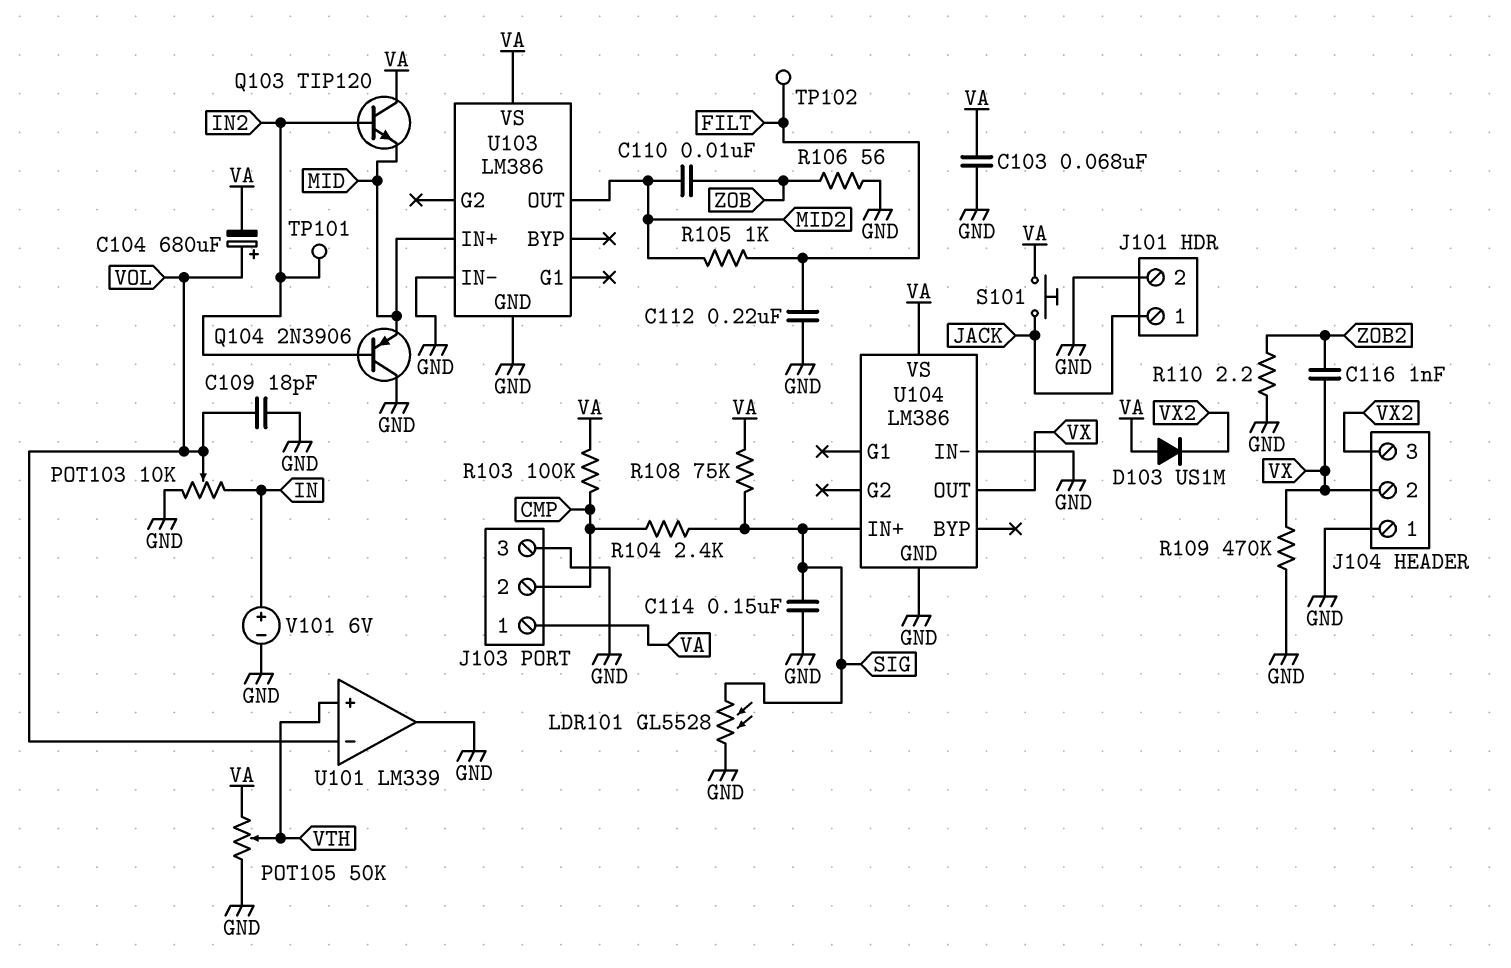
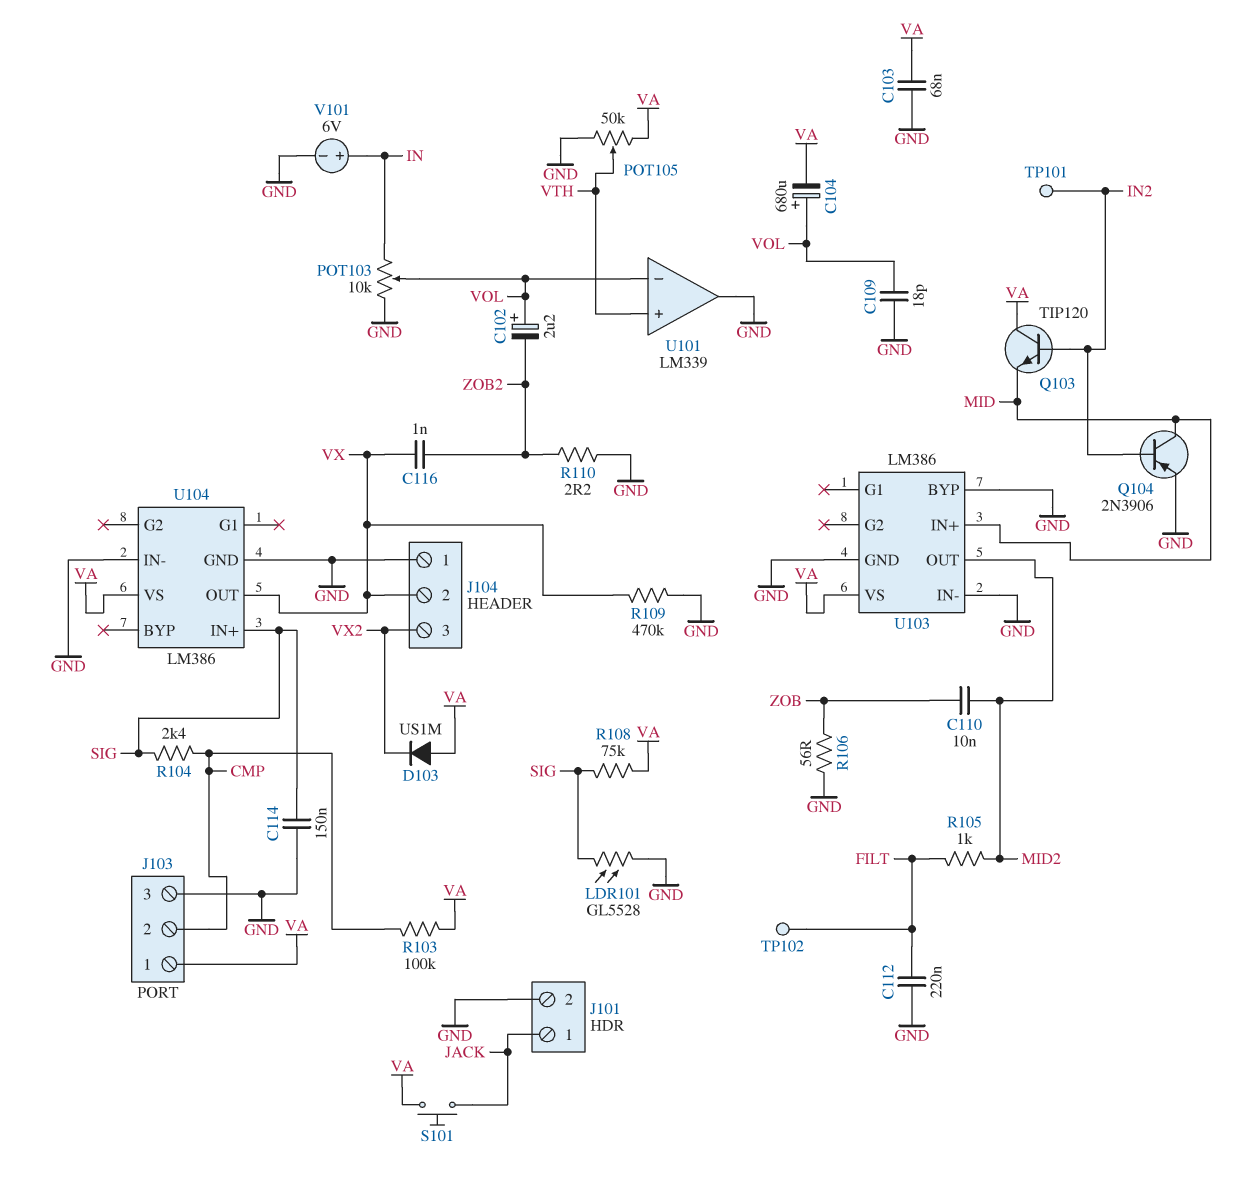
C102: none -> 2.2uF (plus VOL, minus ZOB2)
Q104: PNP 2N3906 (B IN2, C GND, E MID) -> PNP 2N3906 (B IN2, C MID, E GND)
U103 pin BYP: none -> GND

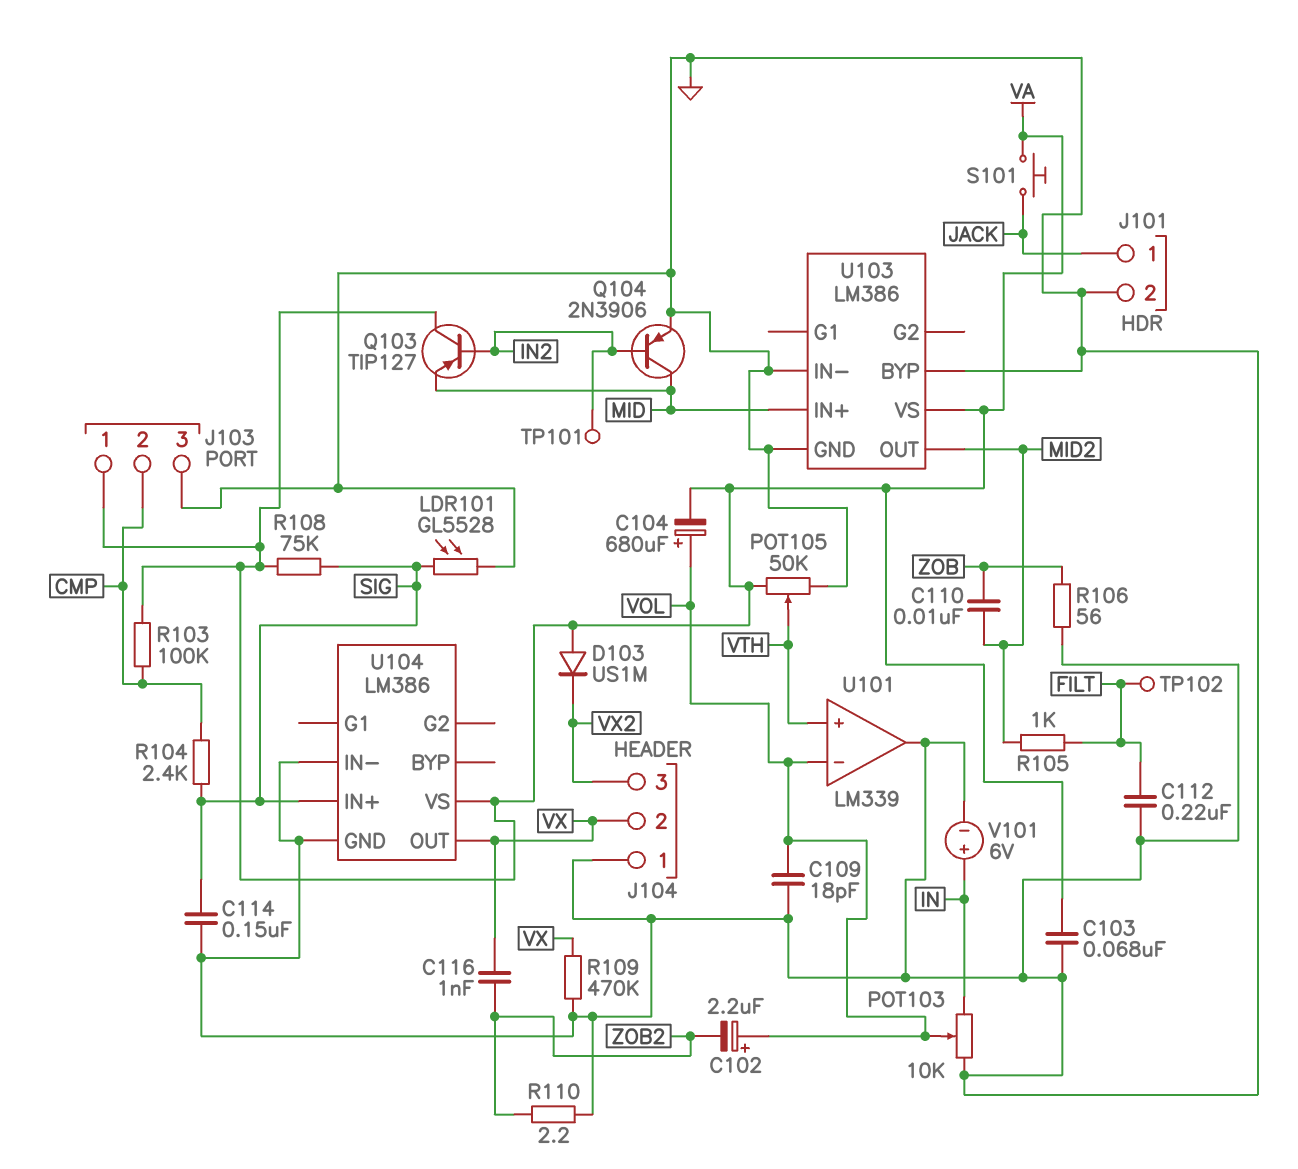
Q103: NPN TIP120 (B IN2, C VA, E MID) -> PNP TIP127 (B IN2, C VA, E MID)

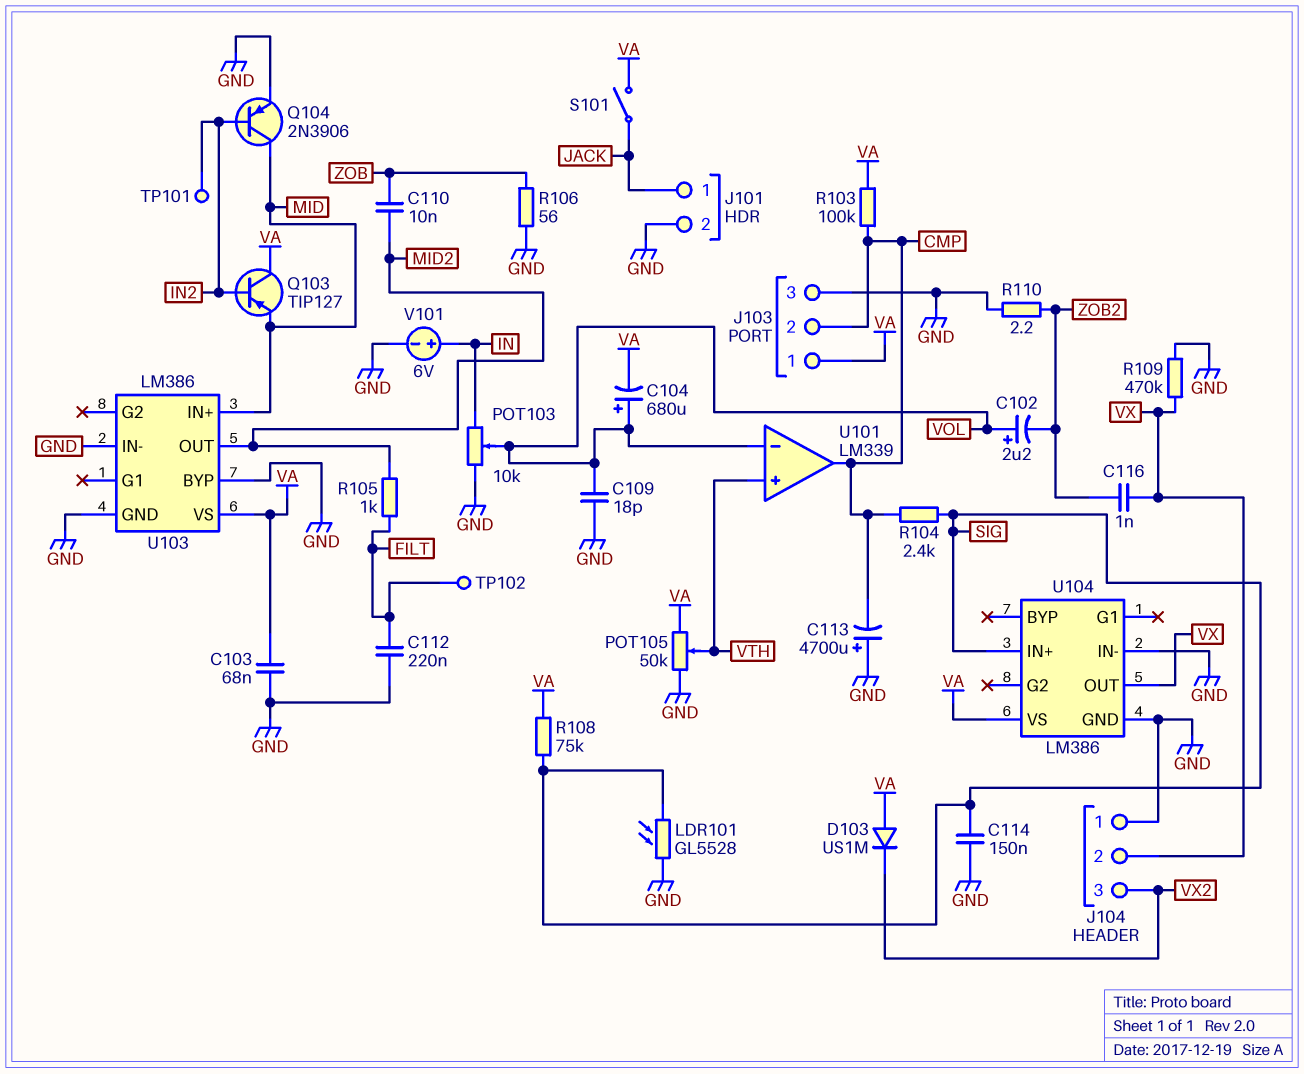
C113: none -> 4700uF (plus GND, minus CMP)
S101: button (JACK, VA) -> switch (JACK, VA)
U101 pin out: GND -> CMP

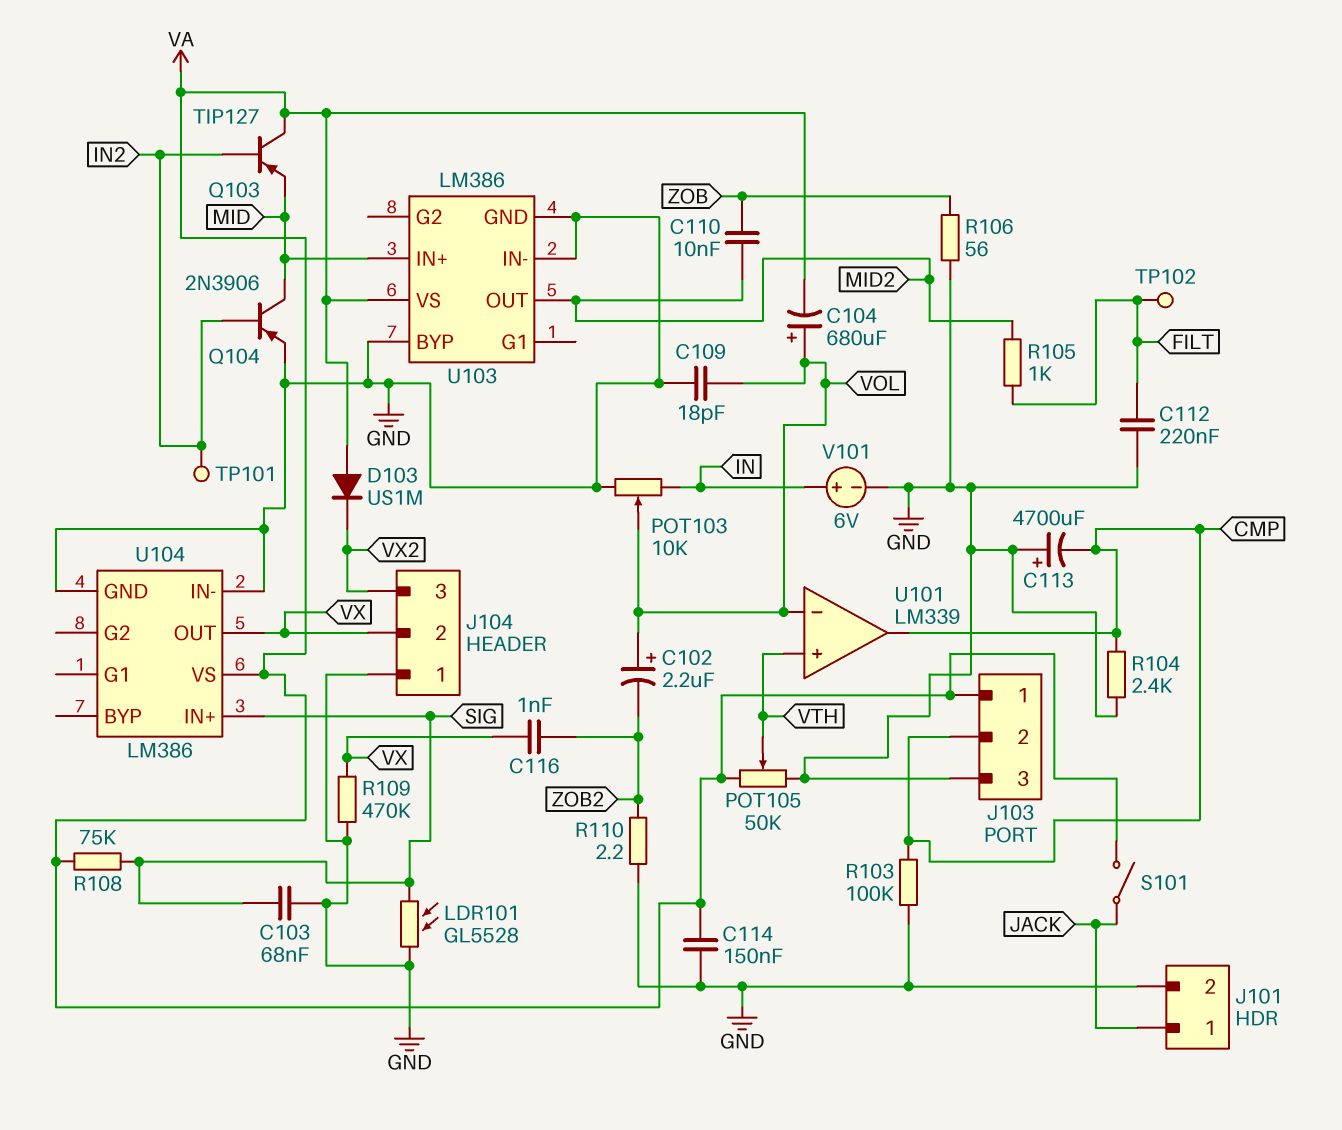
C103: 68nF (GND, VA) -> 68nF (GND, SIG)
C114: 150nF (GND, SIG) -> 150nF (GND, VA)
R103: 100k (CMP, VA) -> 100k (CMP, GND)
R104: 2.4k (CMP, SIG) -> 2.4k (CMP, GND)

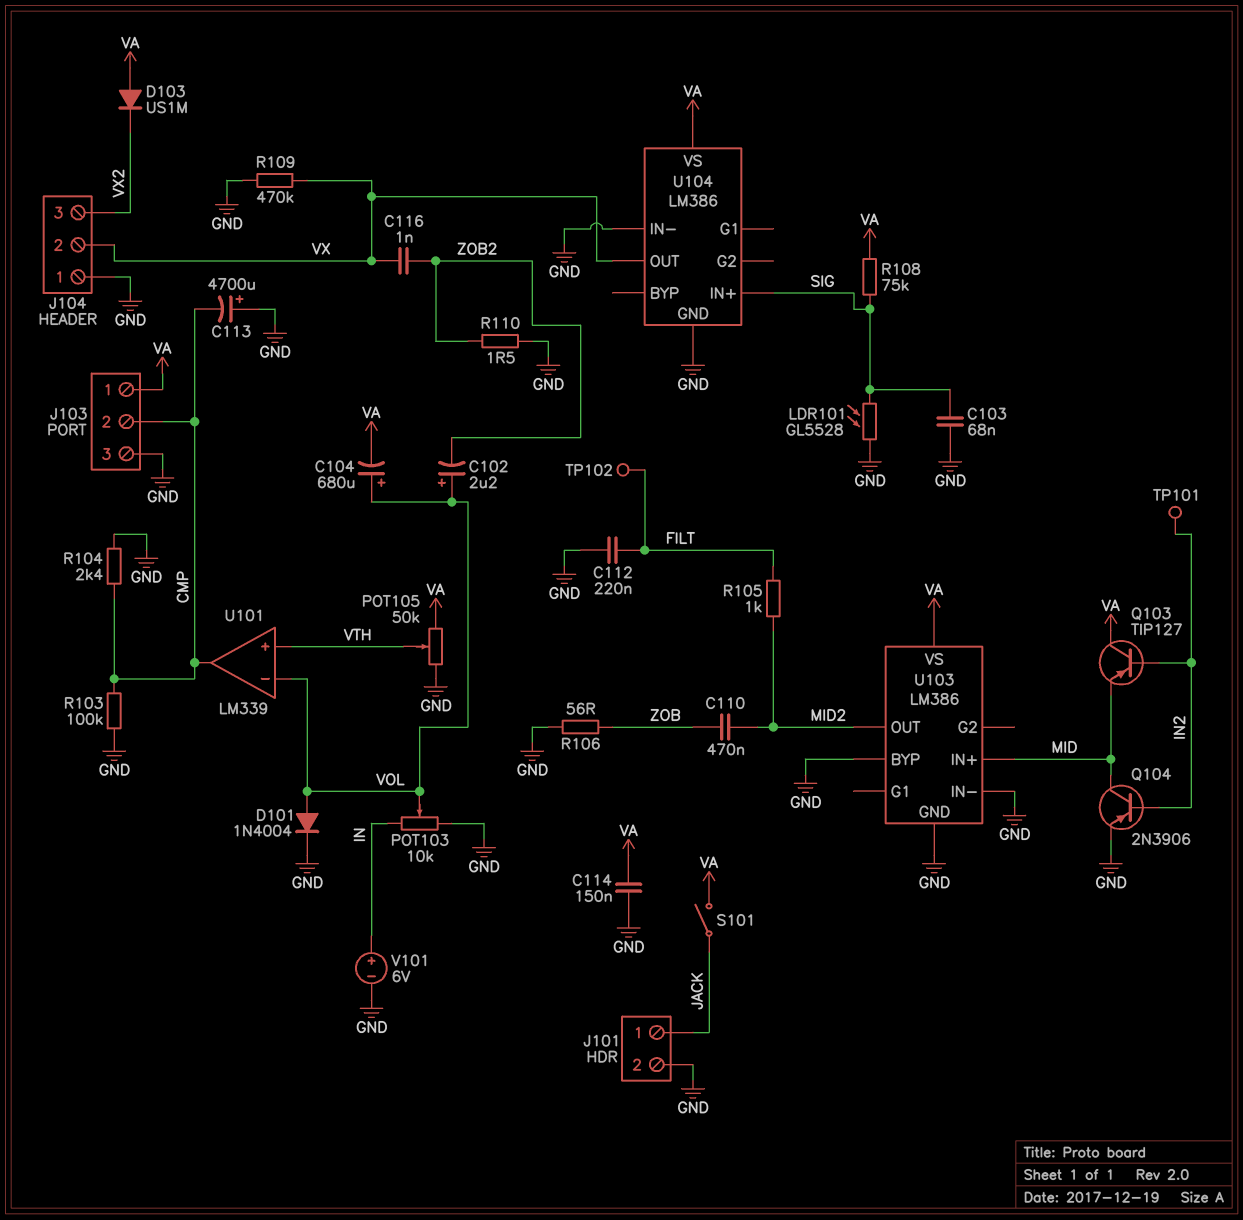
C109: 18pF (GND, VOL) -> none
C110: 10nF (MID2, ZOB) -> 470nF (MID2, ZOB)
D101: none -> diode 1N4004 (A VOL, K GND)
R110: 2.2 (GND, ZOB2) -> 1.5 (GND, ZOB2)

